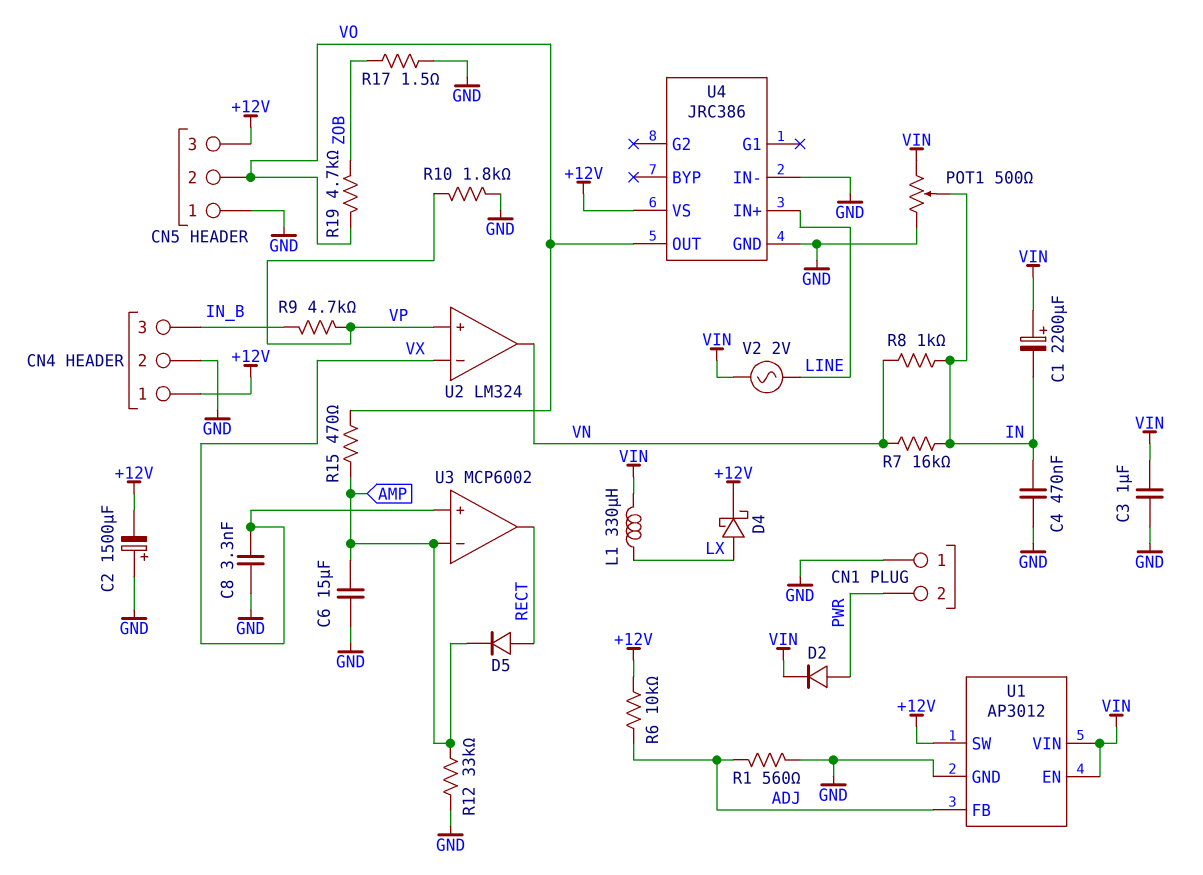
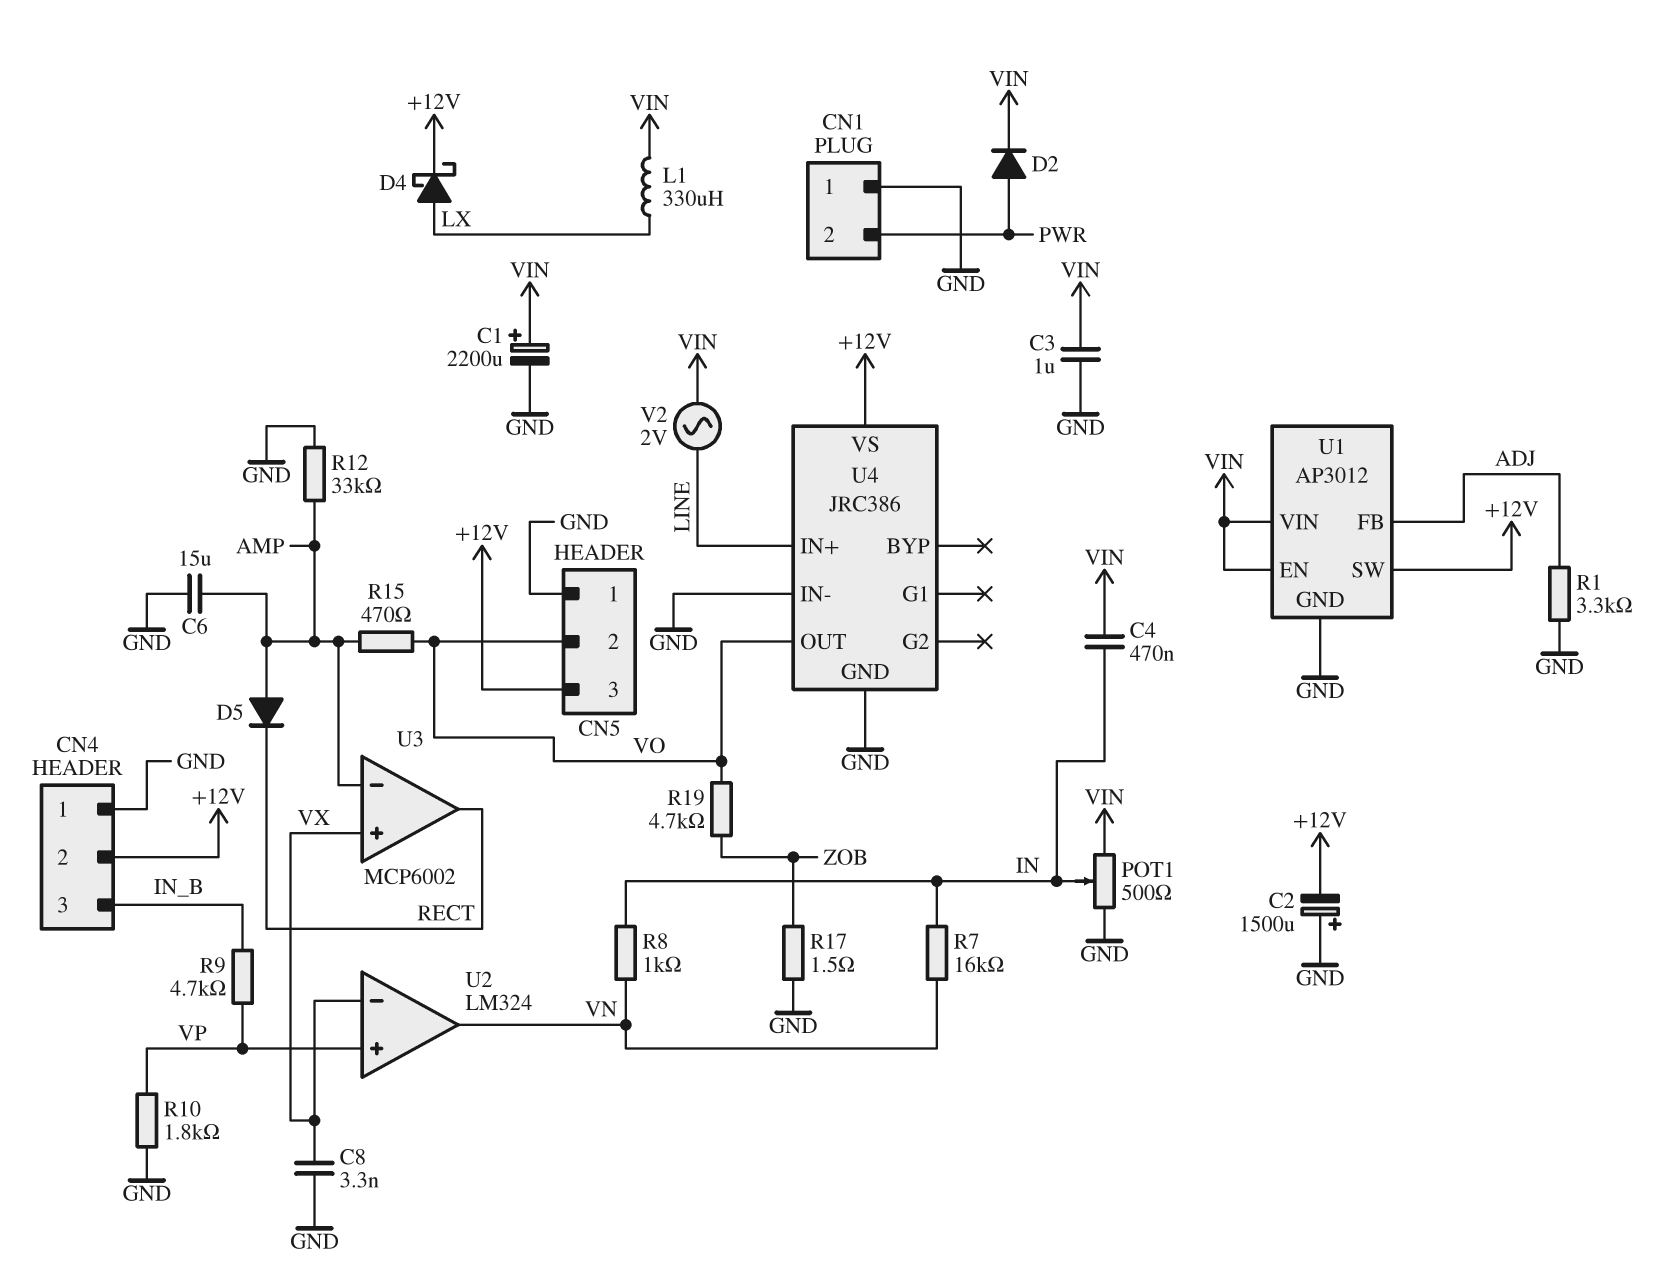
C1: 2200uF (plus VIN, minus IN) -> 2200uF (plus VIN, minus GND)
C4: 470nF (GND, IN) -> 470nF (IN, VIN)
CN4 pin 1: +12V -> GND
CN4 pin 2: GND -> +12V
D5: diode (A RECT, K AMP) -> diode (A AMP, K RECT)
R1: 560 (ADJ, GND) -> 3.3k (ADJ, GND)
R6: 10k (+12V, ADJ) -> none

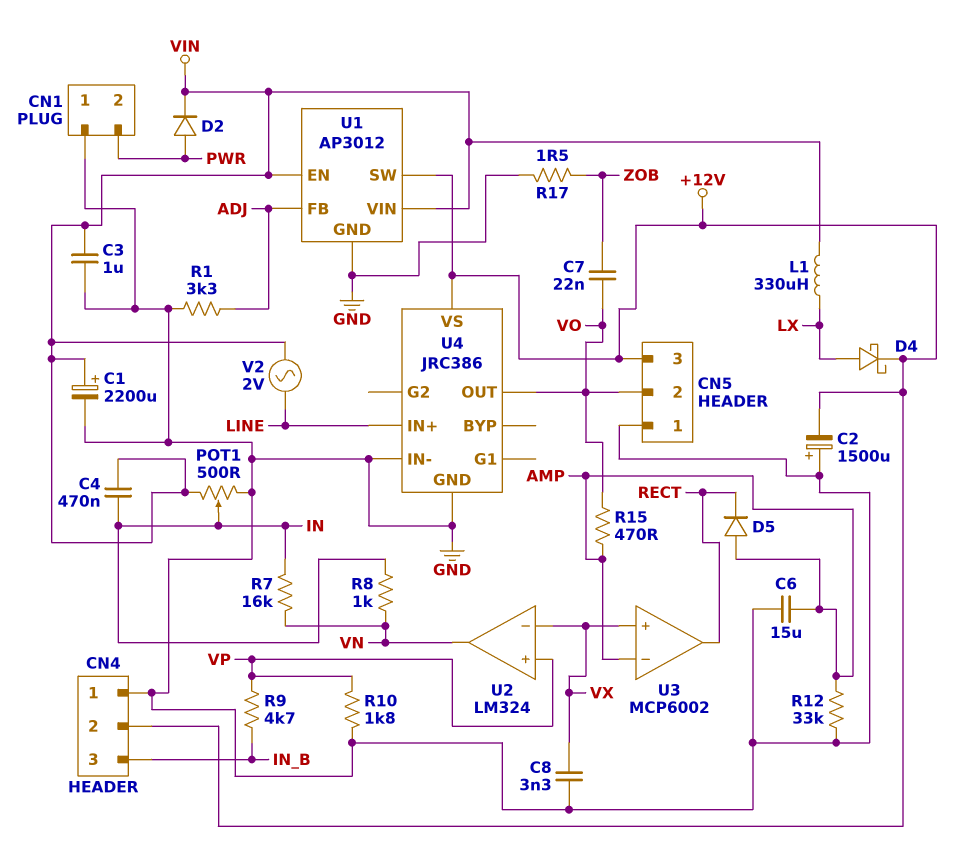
C7: none -> 22nF (VO, ZOB)
R19: 4.7k (VO, ZOB) -> none

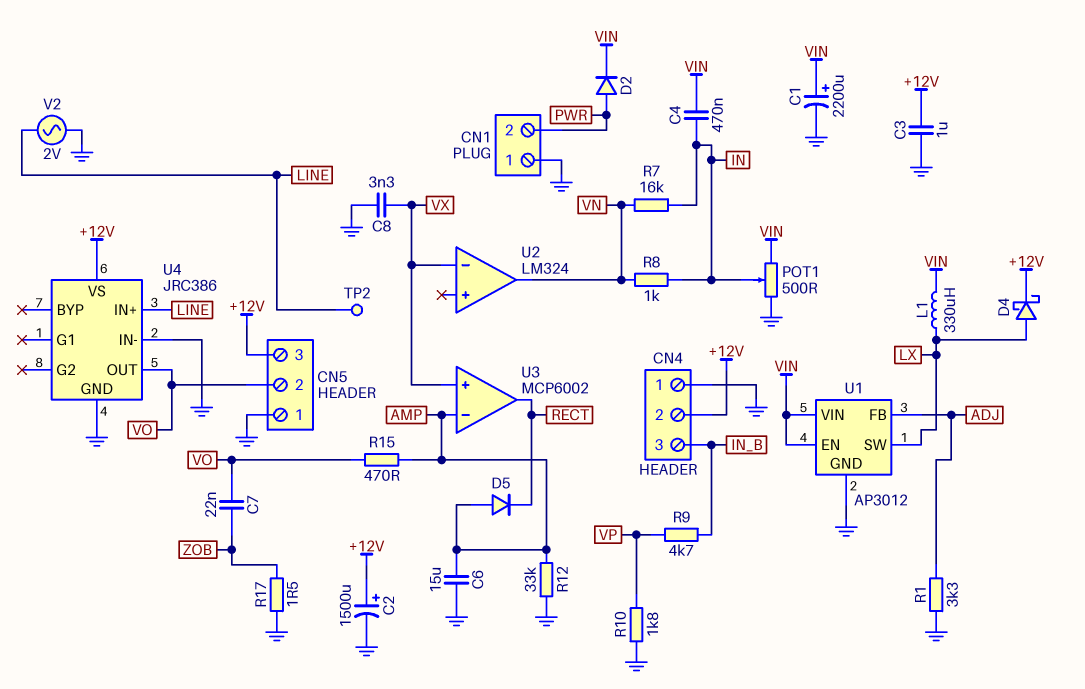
C2: 1500uF (plus GND, minus +12V) -> 1500uF (plus +12V, minus GND)
C3: 1uF (GND, VIN) -> 1uF (+12V, GND)
TP2: none -> test point (LINE)
U1 pin SW: +12V -> LX
U2 pin in+: VP -> none
V2: AC 2V (LINE, VIN) -> AC 2V (GND, LINE)

